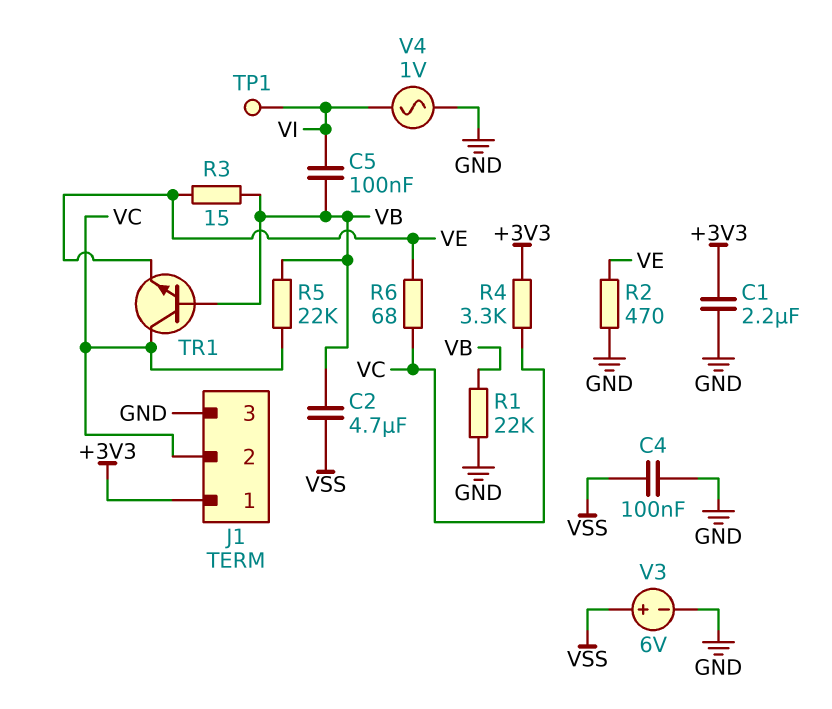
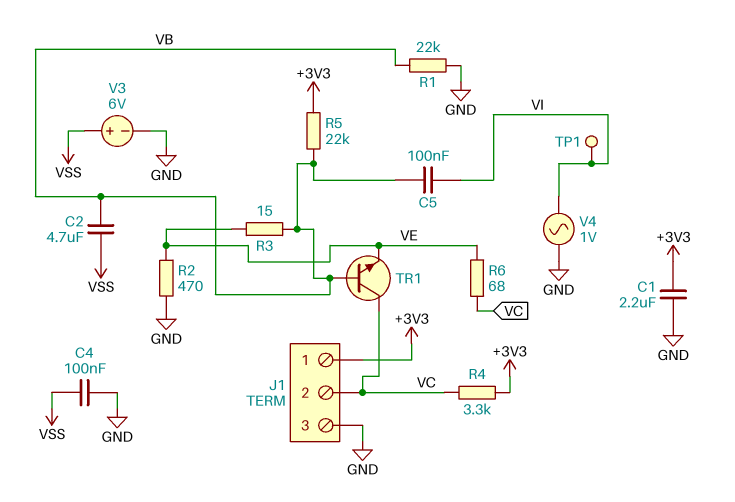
R5: 22k (VB, VC) -> 22k (+3V3, VB)

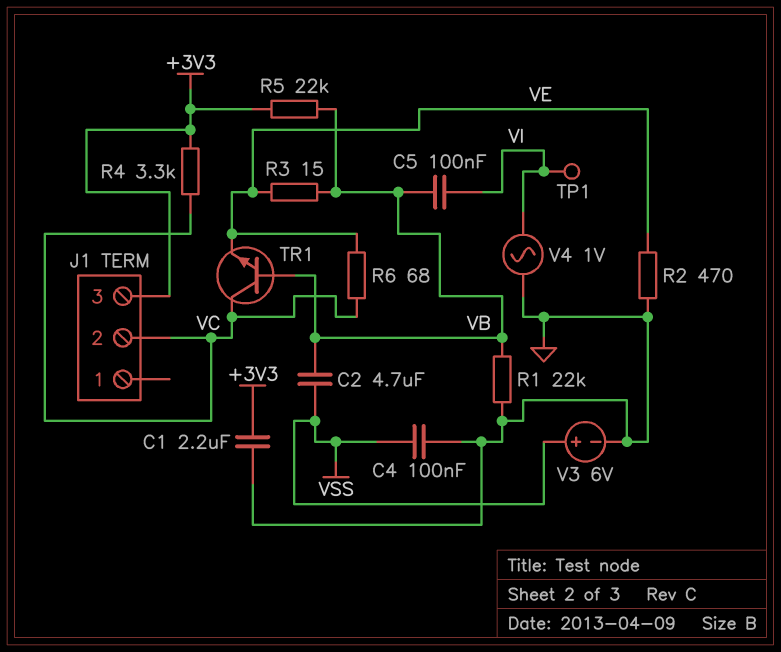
J1 pin 1: +3V3 -> none
J1 pin 3: GND -> +3V3

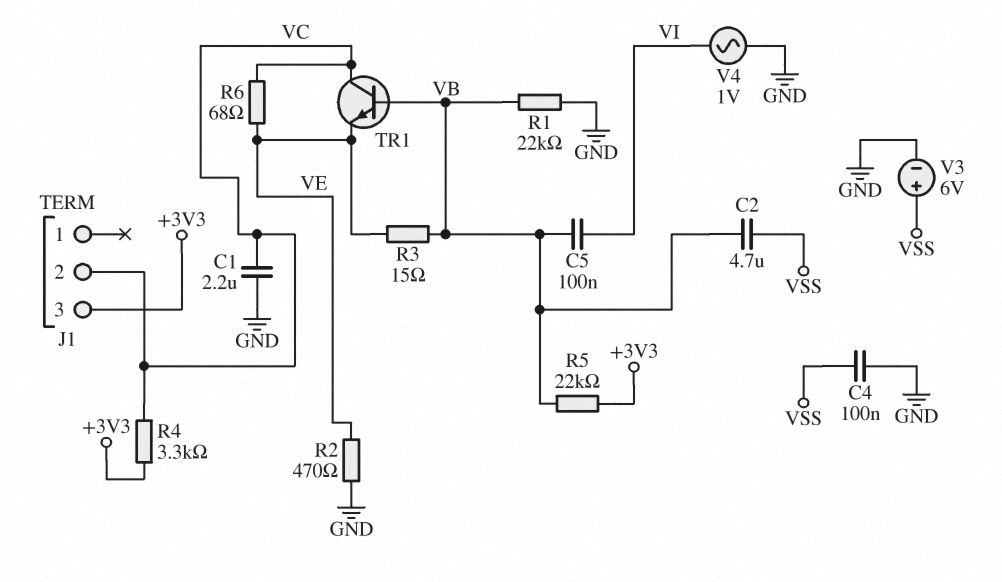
C1: 2.2uF (+3V3, GND) -> 2.2uF (GND, VC)
TP1: test point (VI) -> none

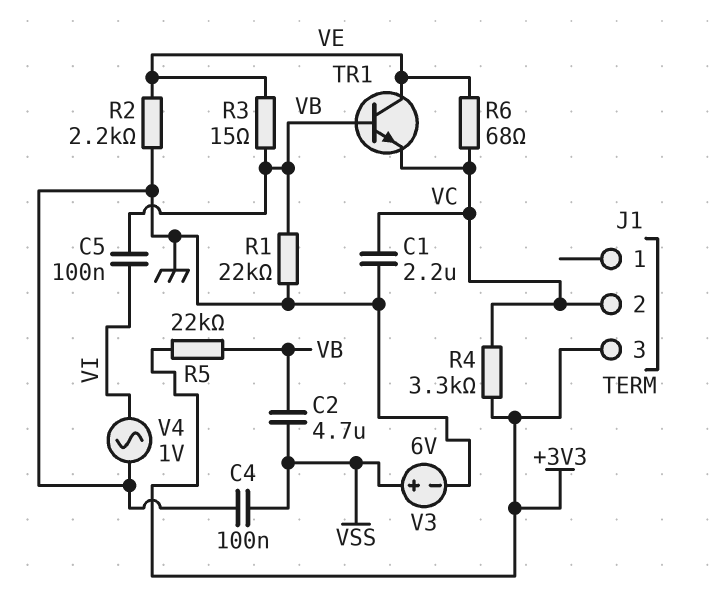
R2: 470 (GND, VE) -> 2.2k (GND, VE)
TR1: NPN (B VB, C VC, E VE) -> NPN (B VB, C VE, E VC)

